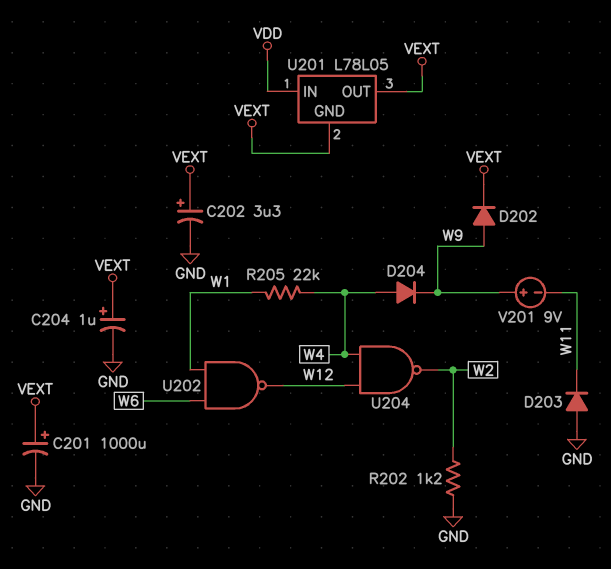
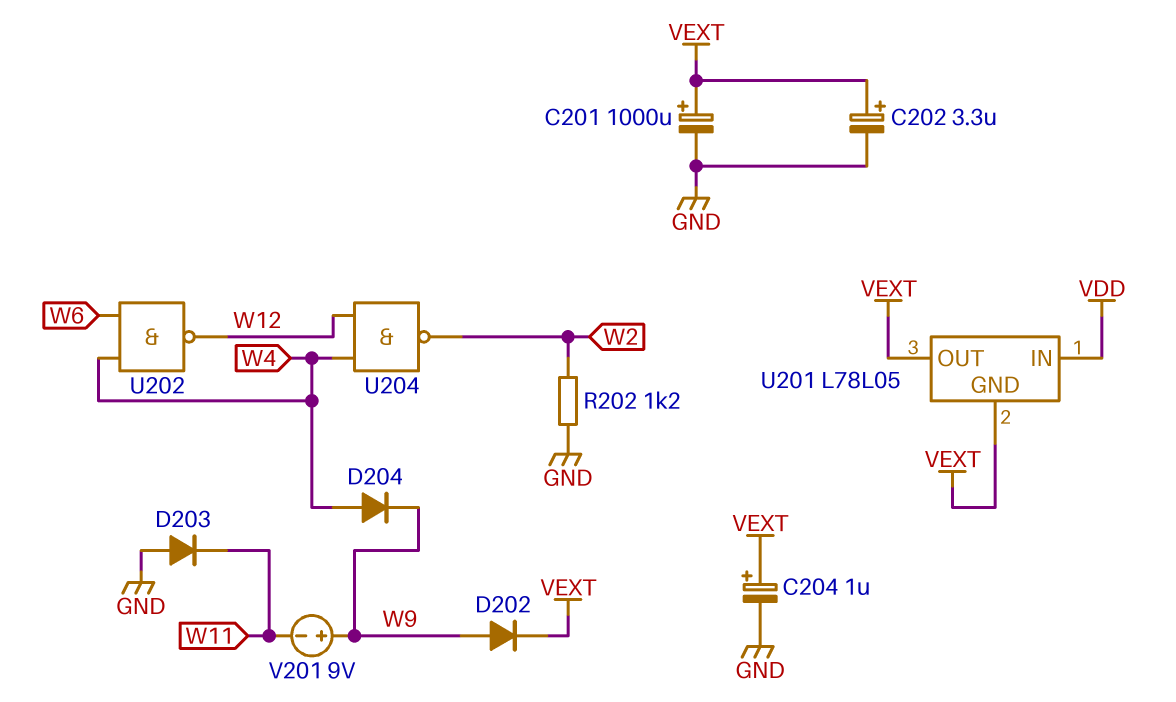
R205: 22k (W1, W4) -> none
U202: NAND (in W1, in W6, out W12) -> NAND (in W4, in W6, out W12)

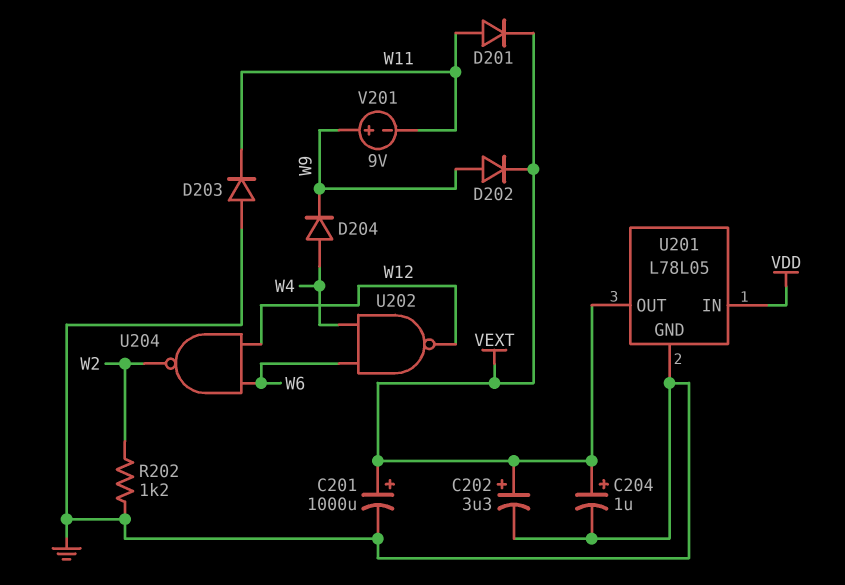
D201: none -> diode (A W11, K VEXT)
U201 pin GND: VEXT -> GND
U204: NAND (in W4, in W12, out W2) -> NAND (in W6, in W12, out W2)

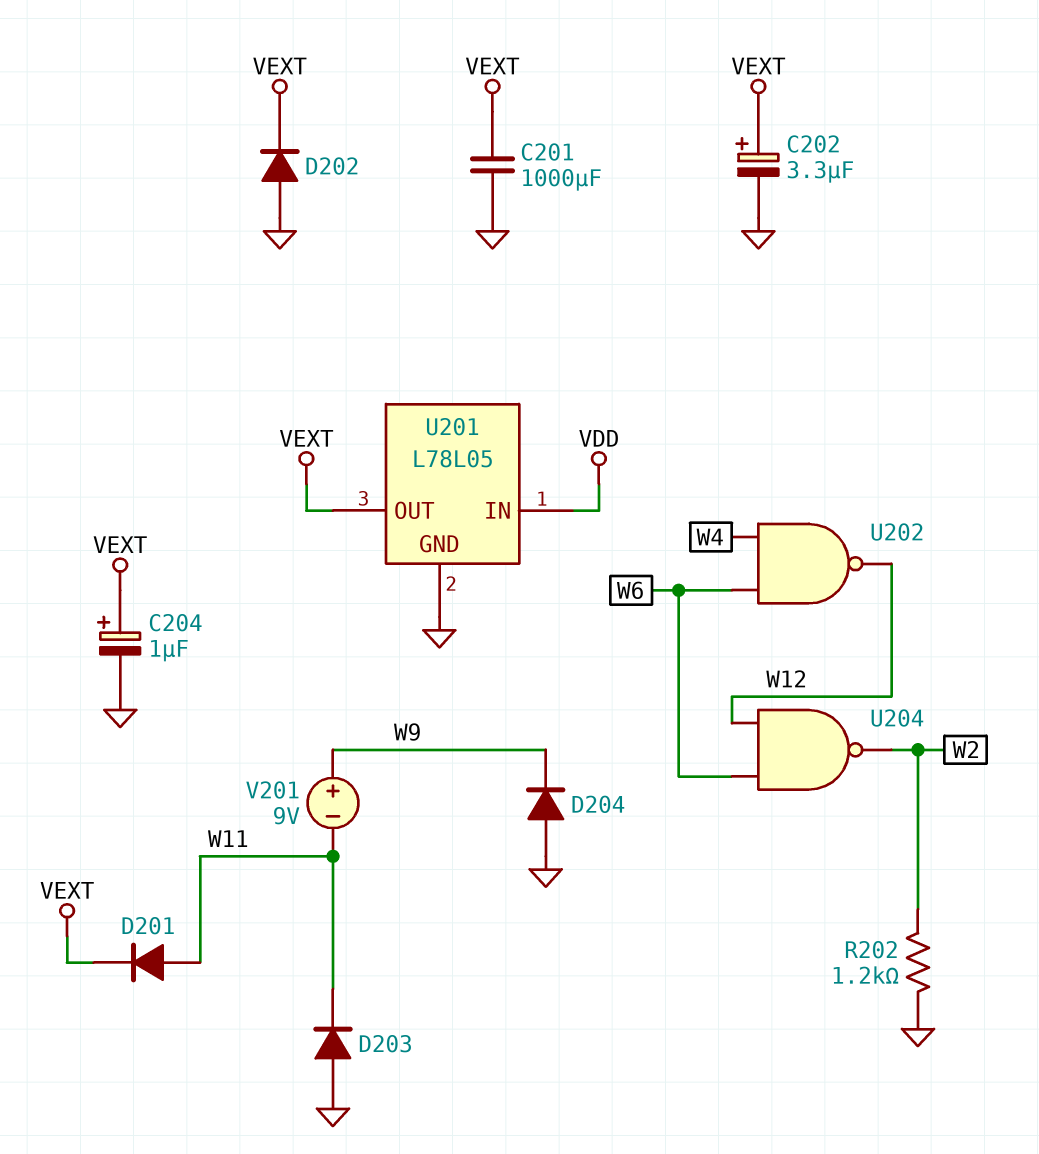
C201: 1000uF (plus VEXT, minus GND) -> 1000uF (GND, VEXT)
D202: diode (A W9, K VEXT) -> diode (A GND, K VEXT)
D204: diode (A W4, K W9) -> diode (A GND, K W9)

